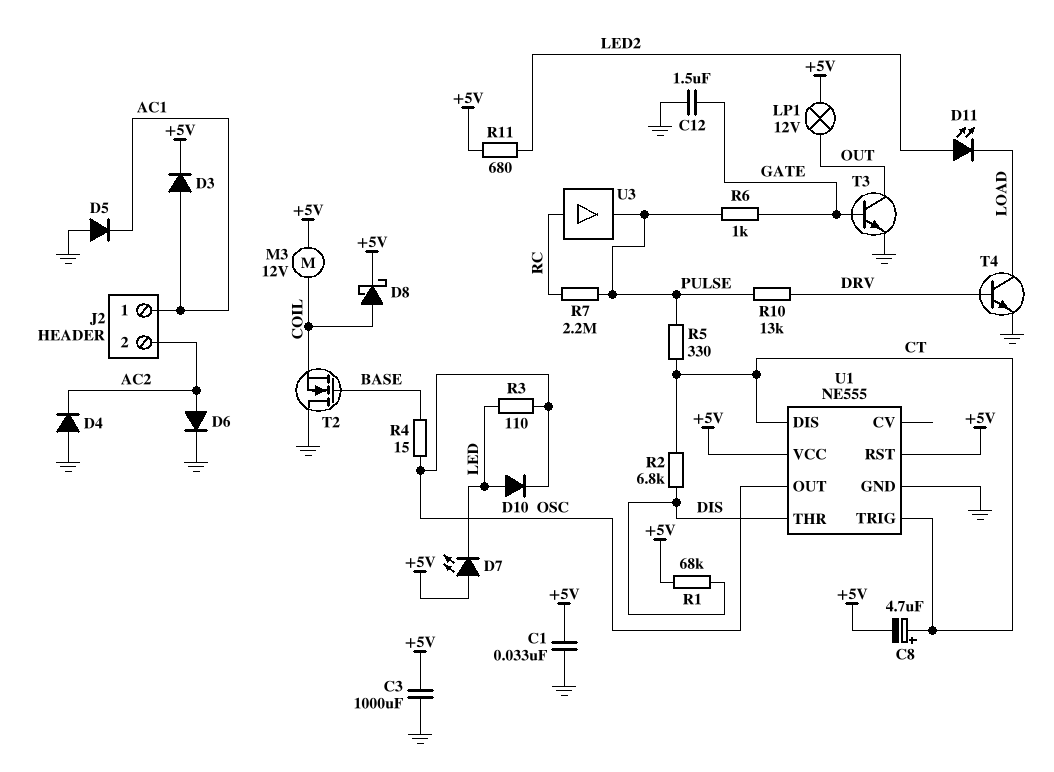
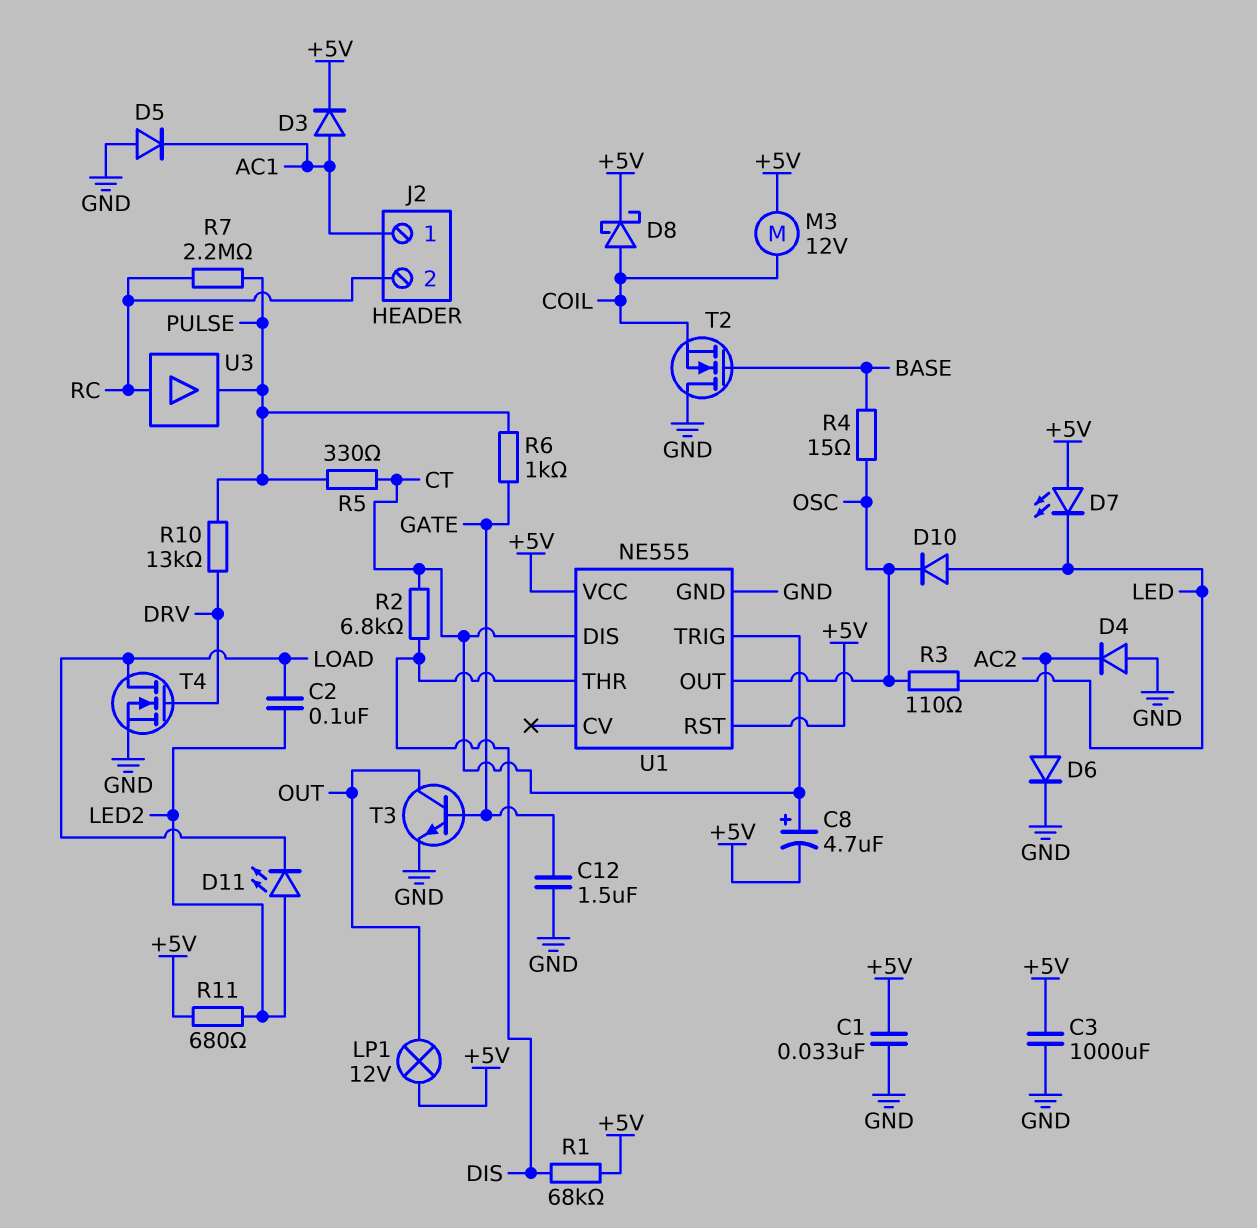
C2: none -> 100nF (LED2, LOAD)
J2 pin 2: AC2 -> RC
T4: NPN (B DRV, C LOAD, E GND) -> NMOS (G DRV, D LOAD, S GND)

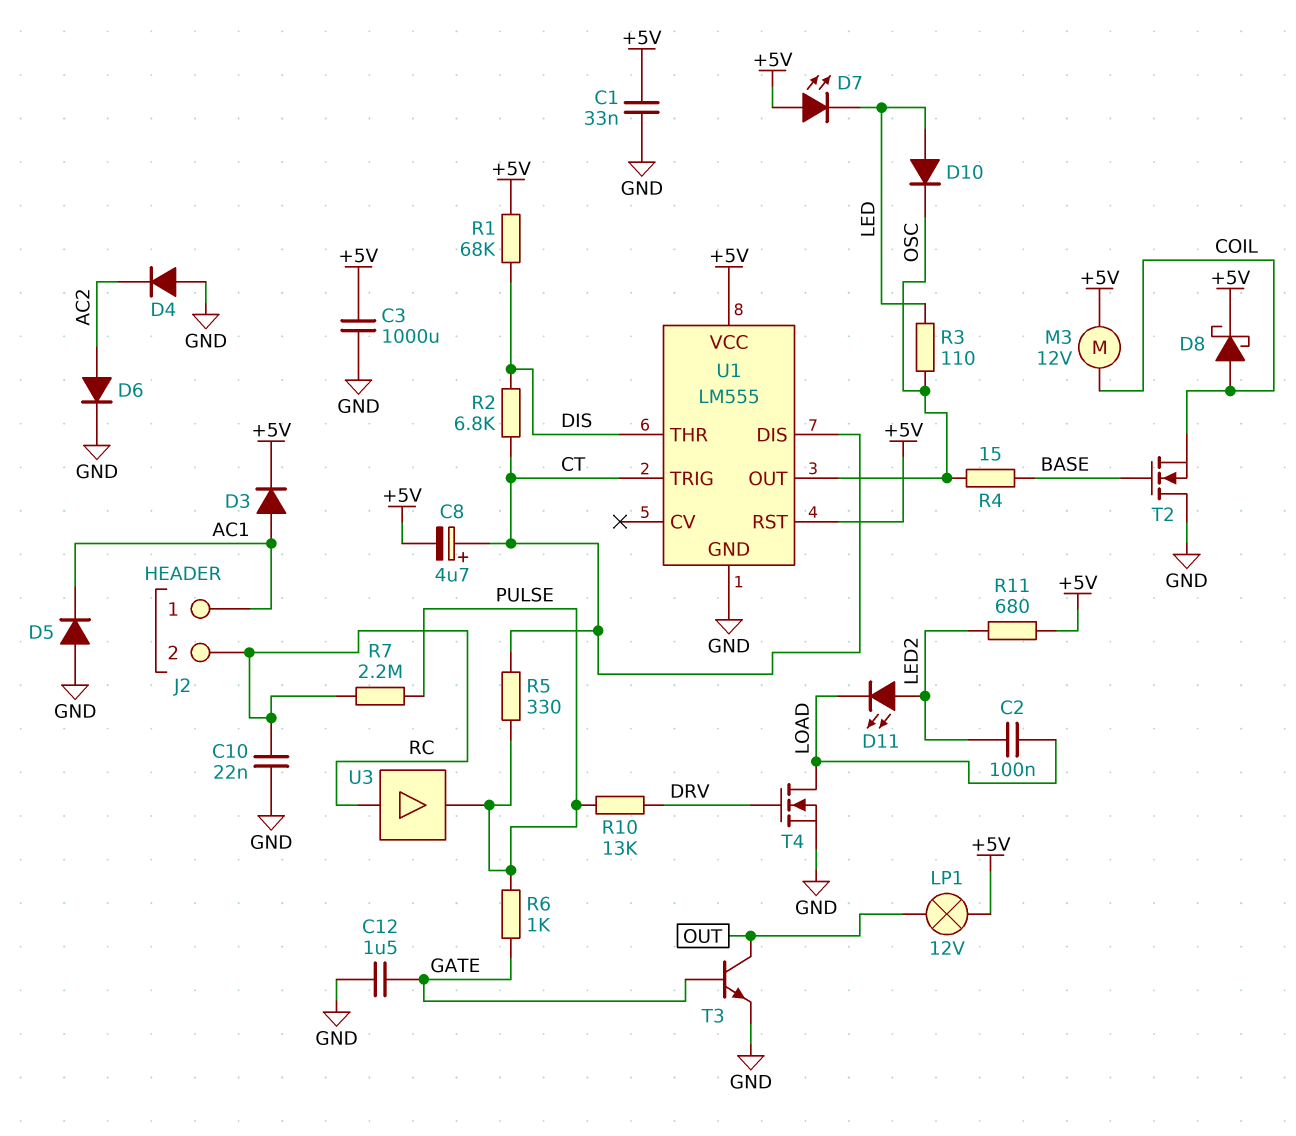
C10: none -> 22nF (GND, RC)
U1: NE555 -> LM555

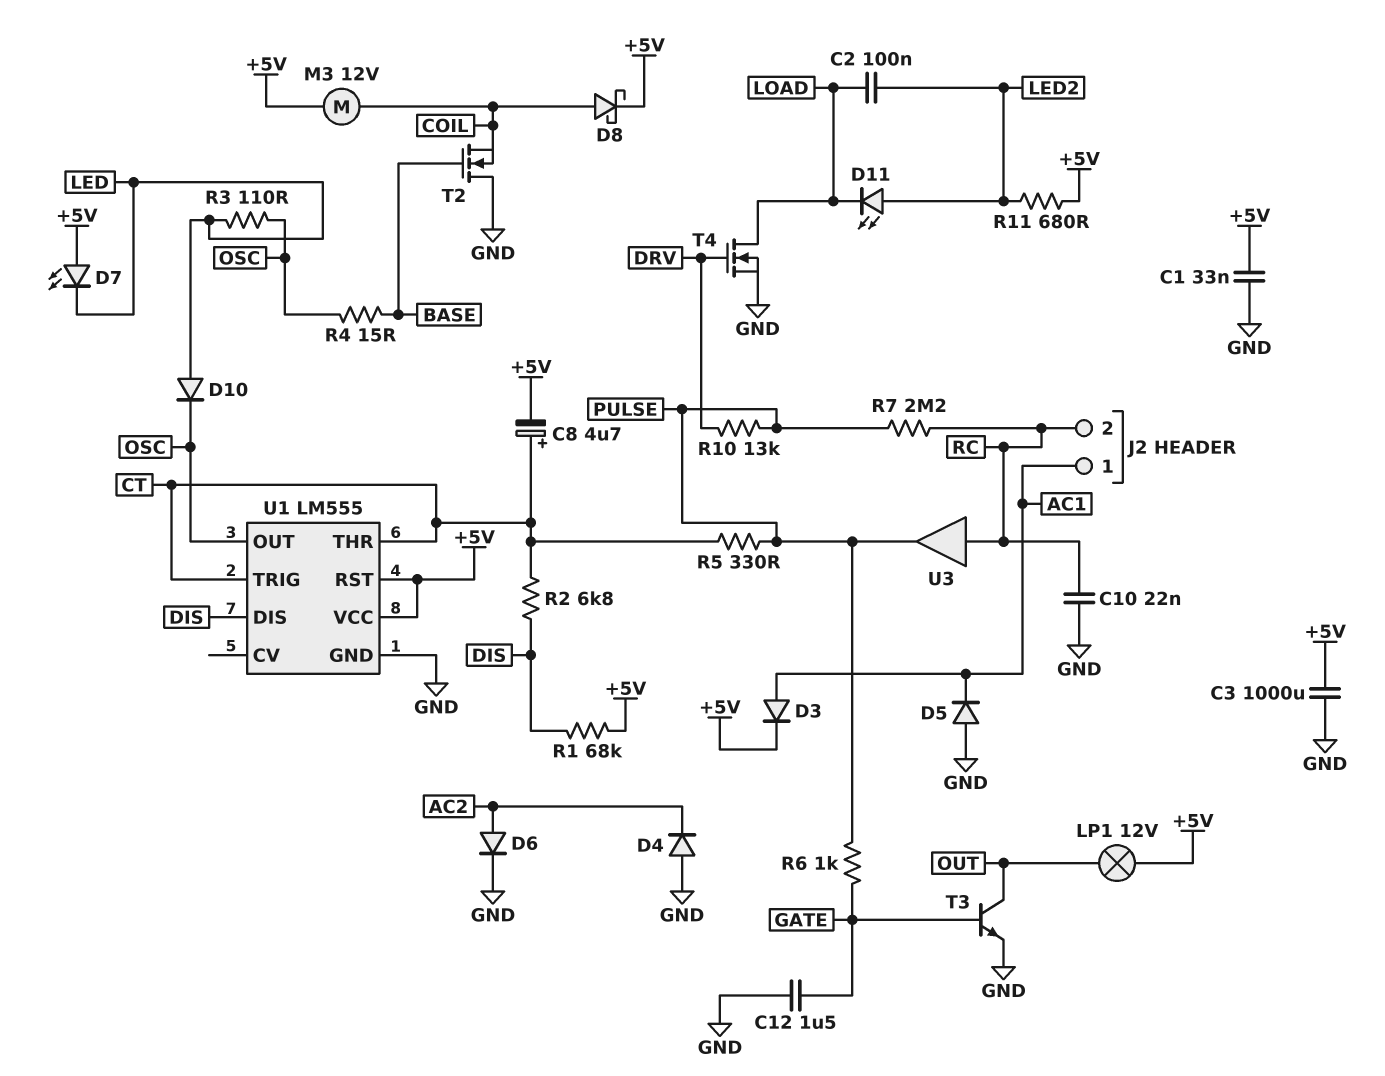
U1 pin DIS: CT -> DIS
U1 pin THR: DIS -> CT

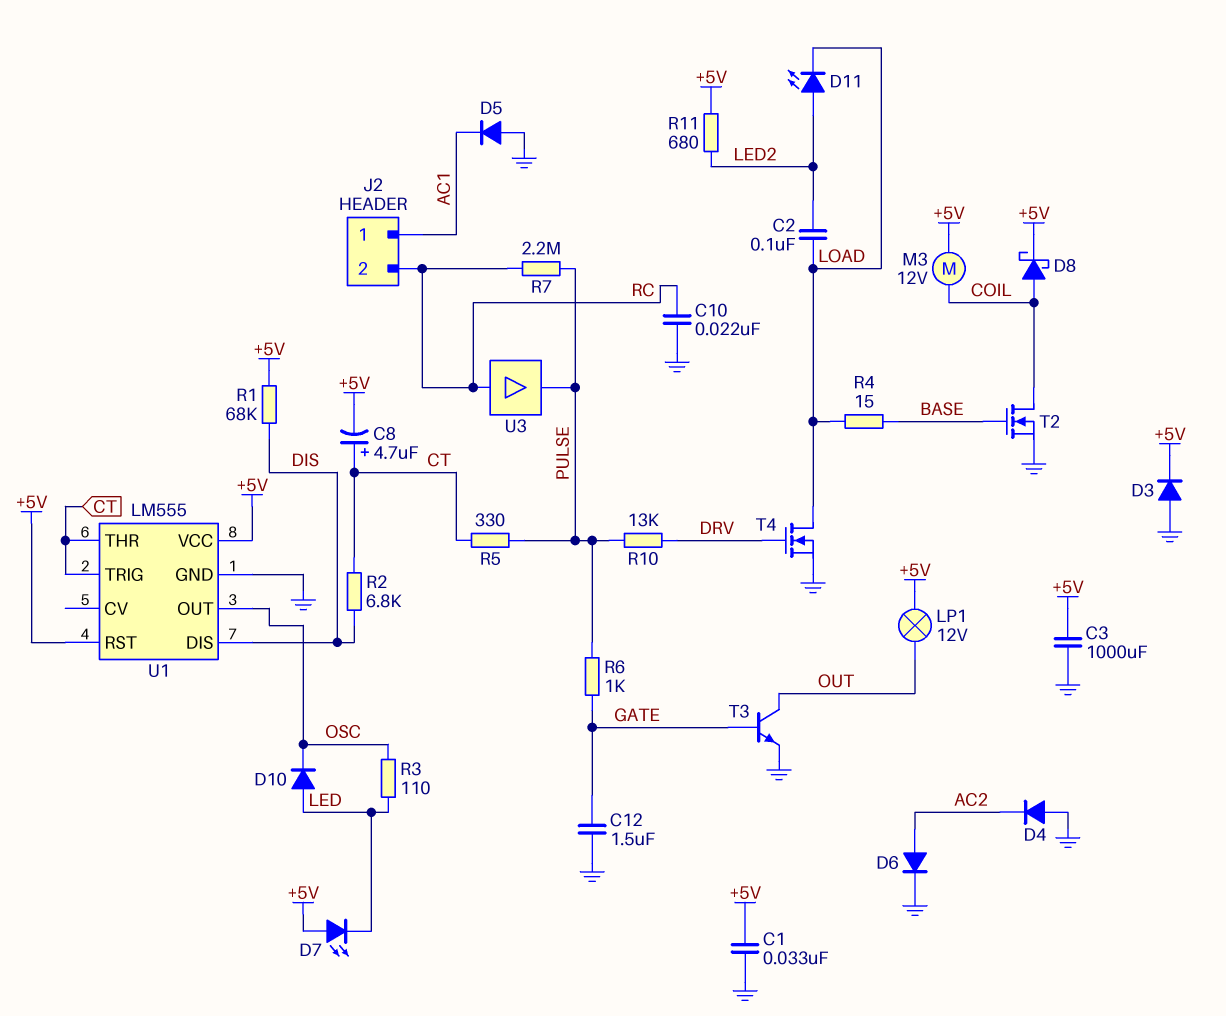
D3: diode (A AC1, K +5V) -> diode (A GND, K +5V)
R4: 15 (BASE, OSC) -> 15 (BASE, LOAD)
T2: NMOS (G BASE, D GND, S COIL) -> NMOS (G BASE, D COIL, S GND)

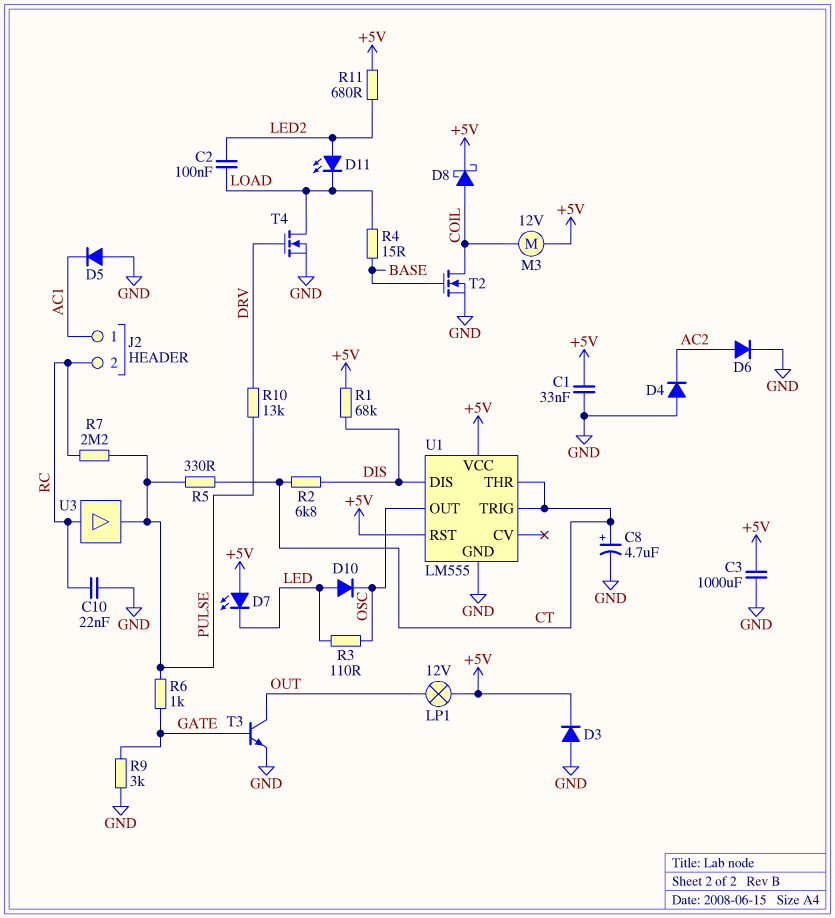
C8: 4.7uF (plus CT, minus +5V) -> 4.7uF (plus CT, minus GND)
C12: 1.5uF (GATE, GND) -> none
R9: none -> 3k (GATE, GND)

